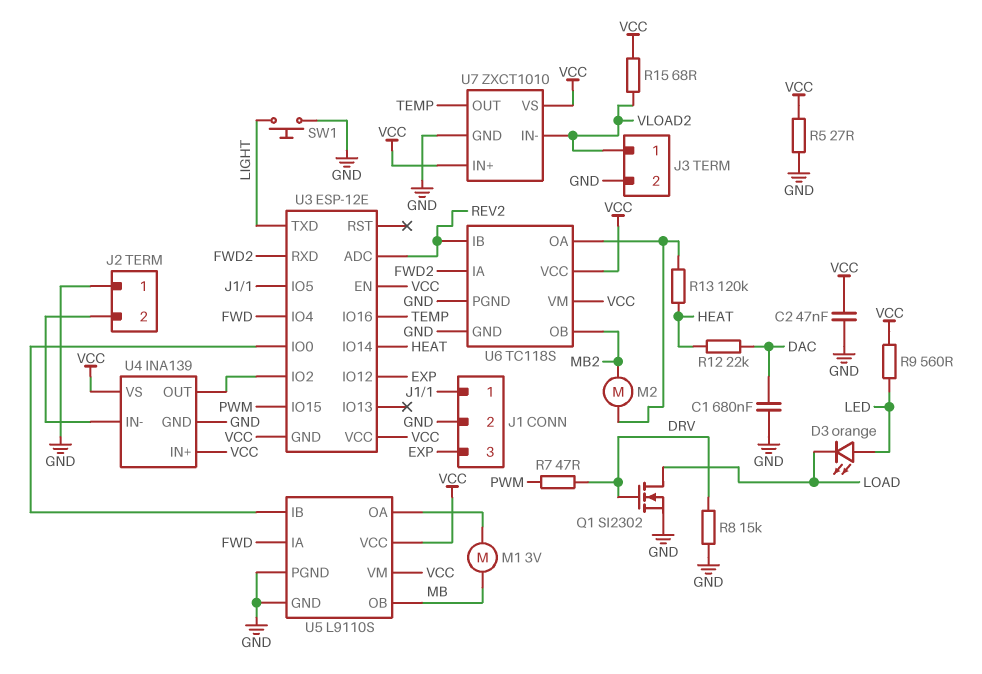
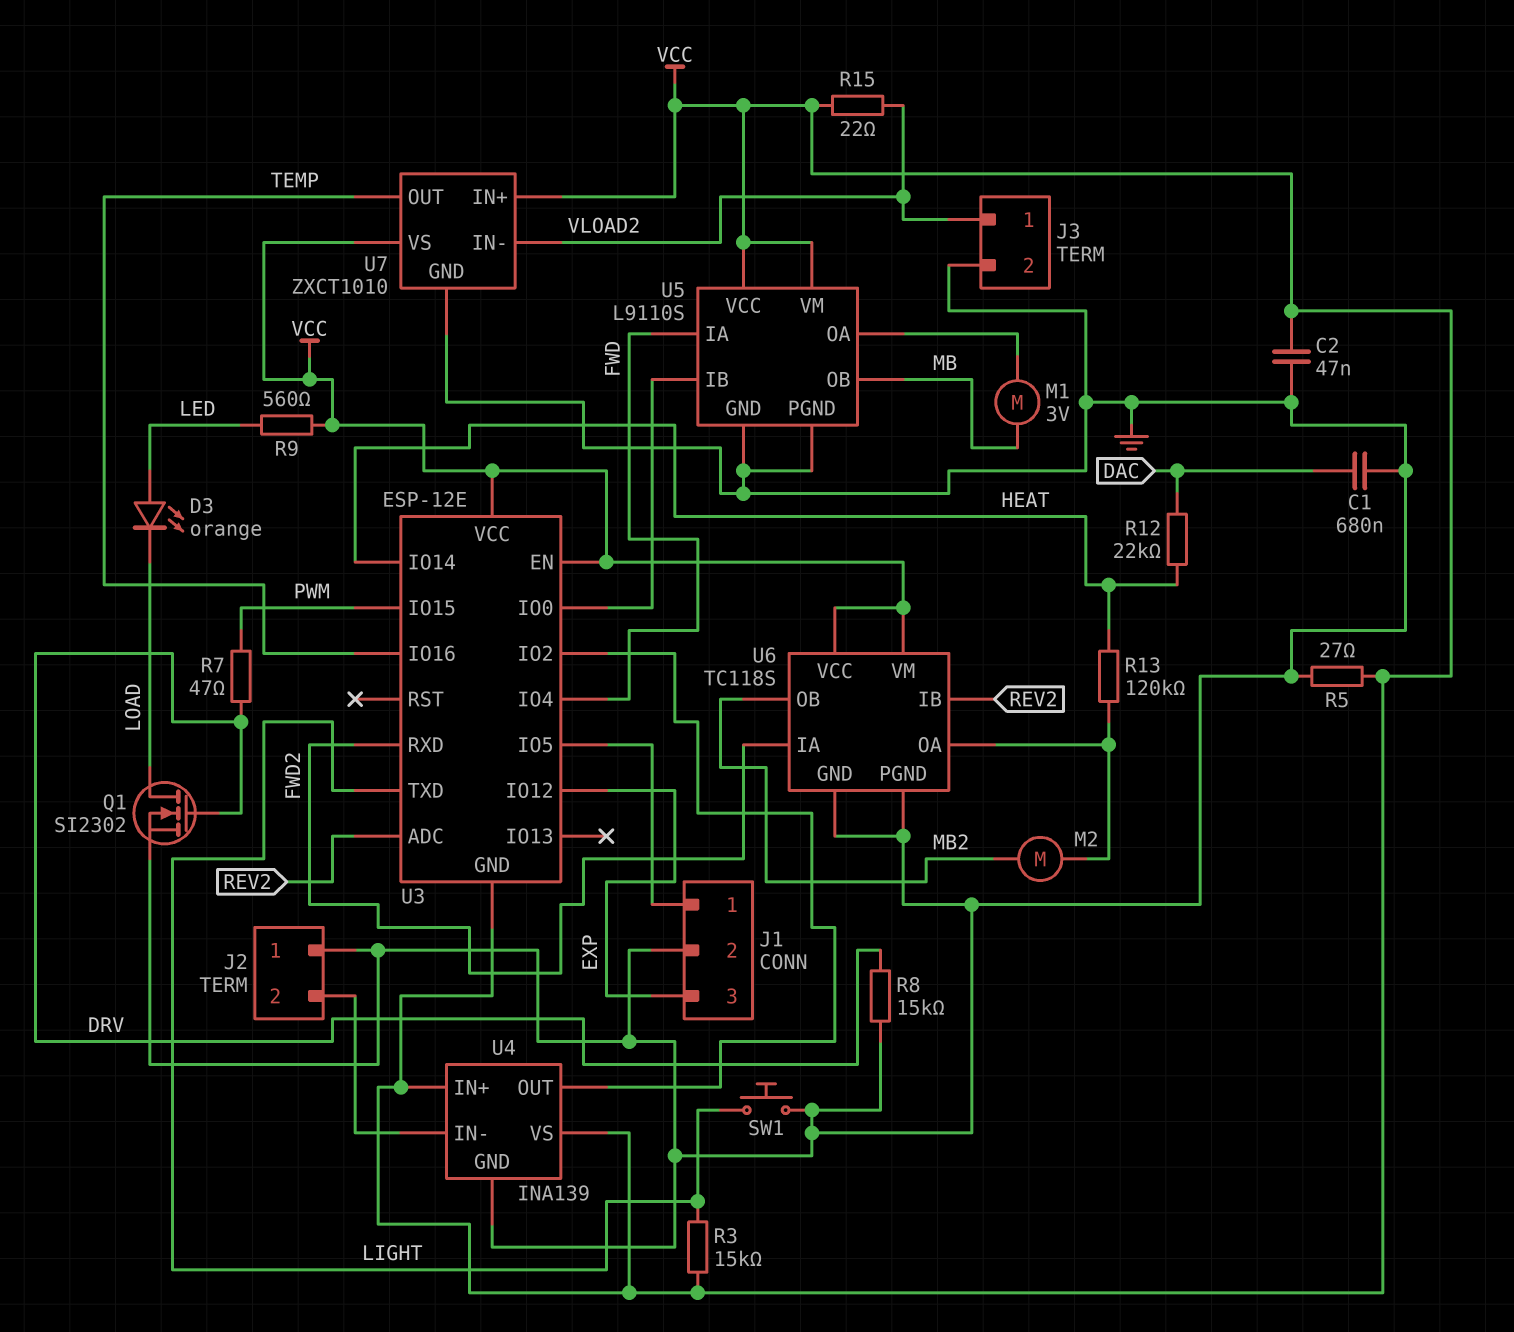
R3: none -> 15k (LIGHT, VCC)
R15: 68 (VCC, VLOAD2) -> 22 (VCC, VLOAD2)

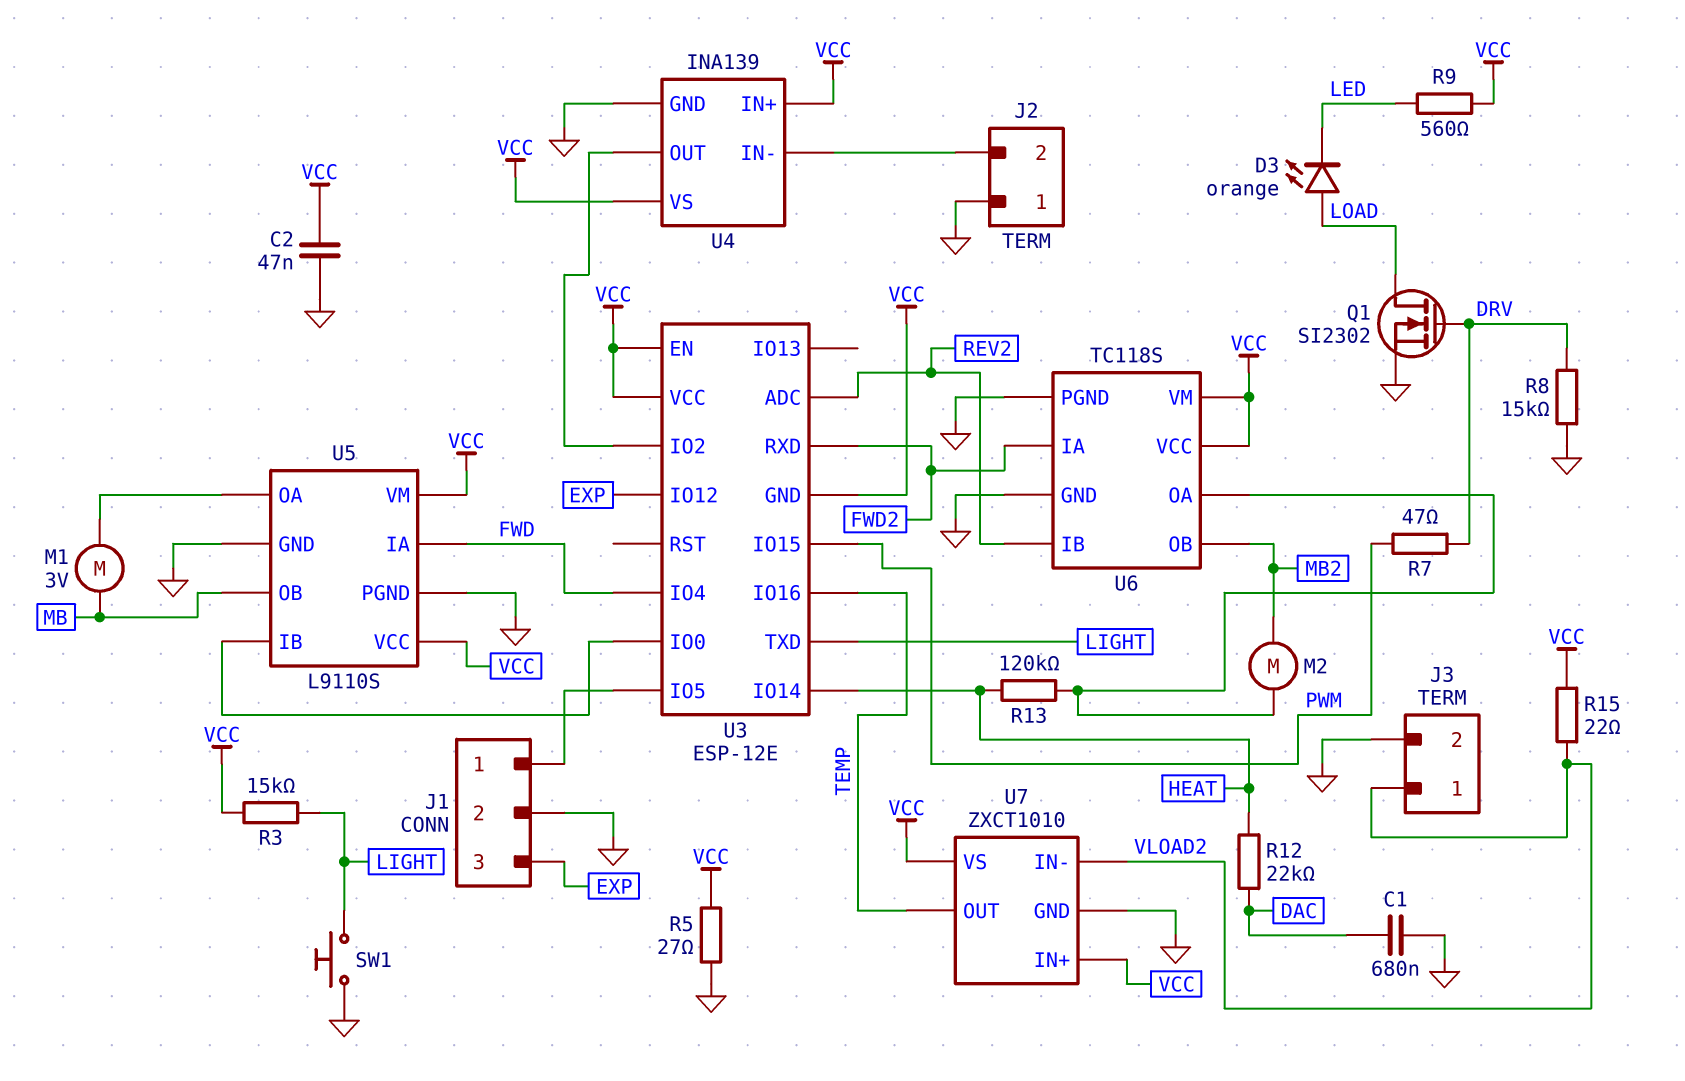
D3: LED orange (A LED, K LOAD) -> LED orange (A LOAD, K LED)

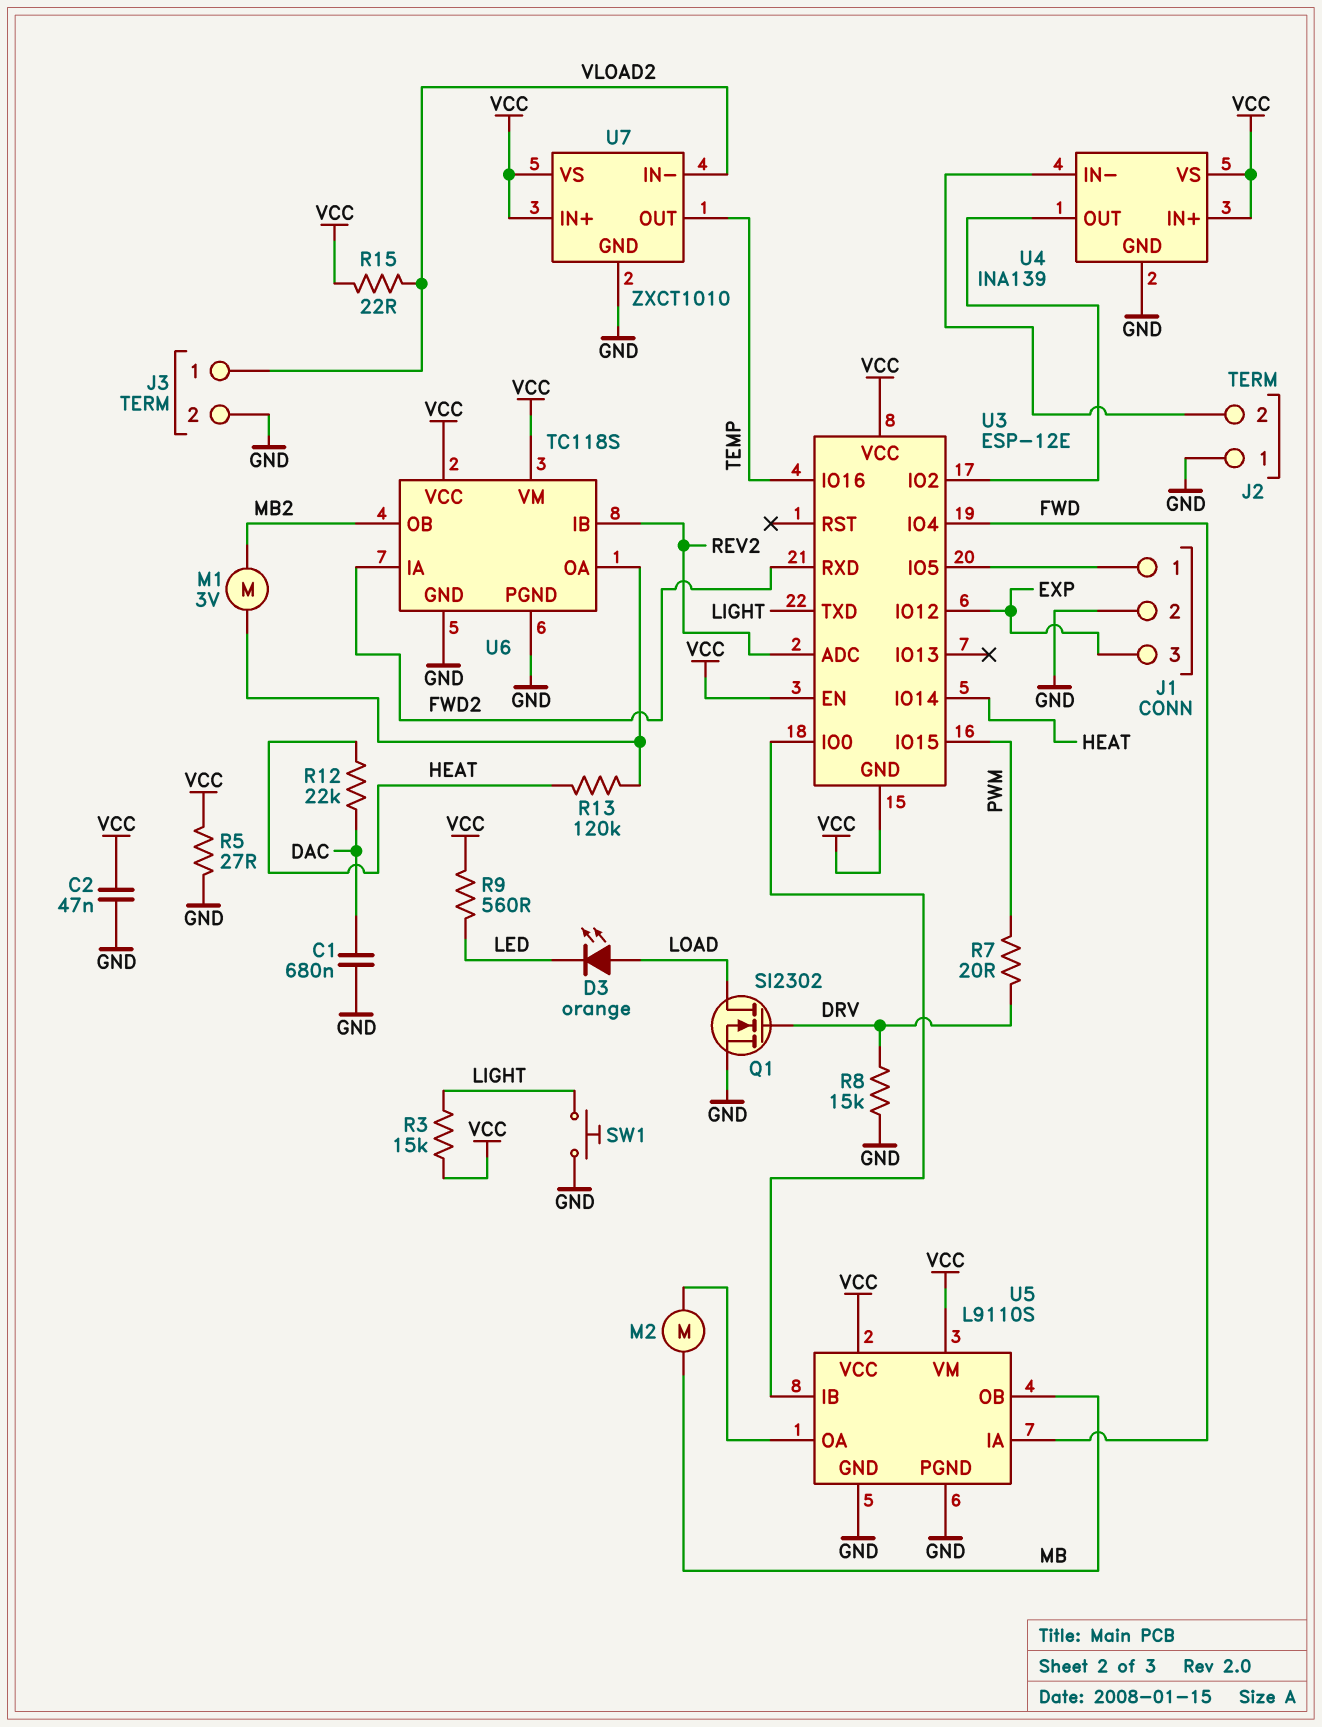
M1: motor 3V (MB, U5/OA) -> motor 3V (MB2, U6/OA)
M2: motor (MB2, U6/OA) -> motor (MB, U5/OA)
R7: 47 (DRV, PWM) -> 20 (DRV, PWM)

